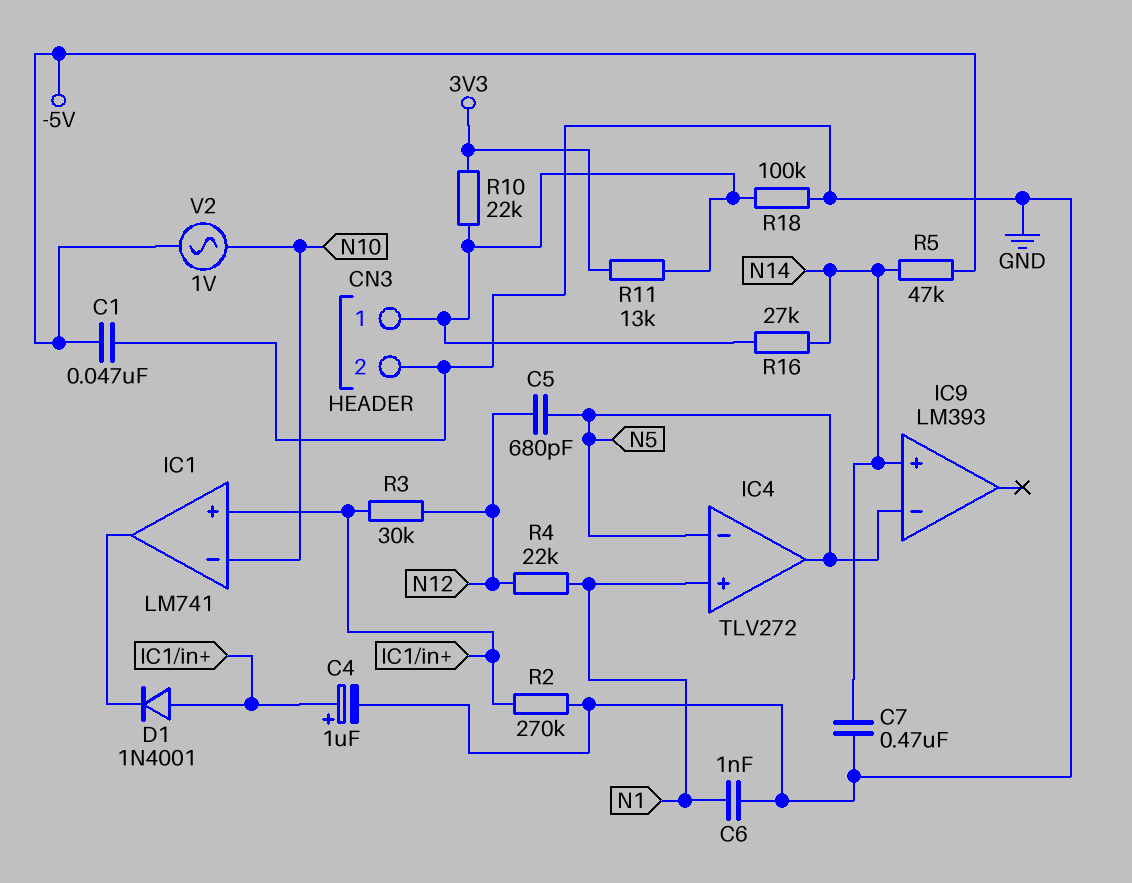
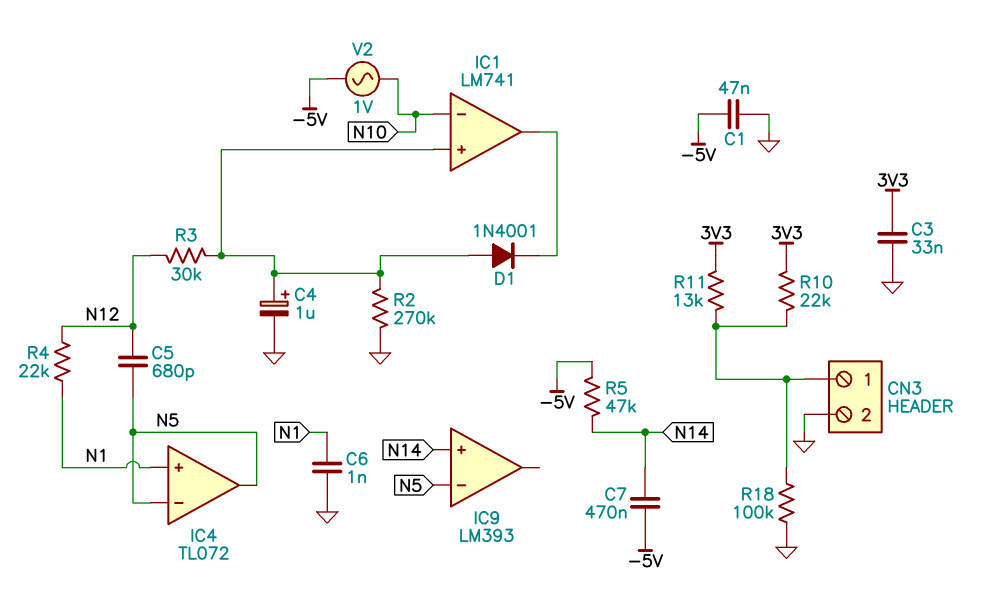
C3: none -> 33nF (3V3, GND)
C7: 470nF (GND, N14) -> 470nF (-5V, N14)
IC4: TLV272 -> TL072
R16: 27k (CN3/1, N14) -> none

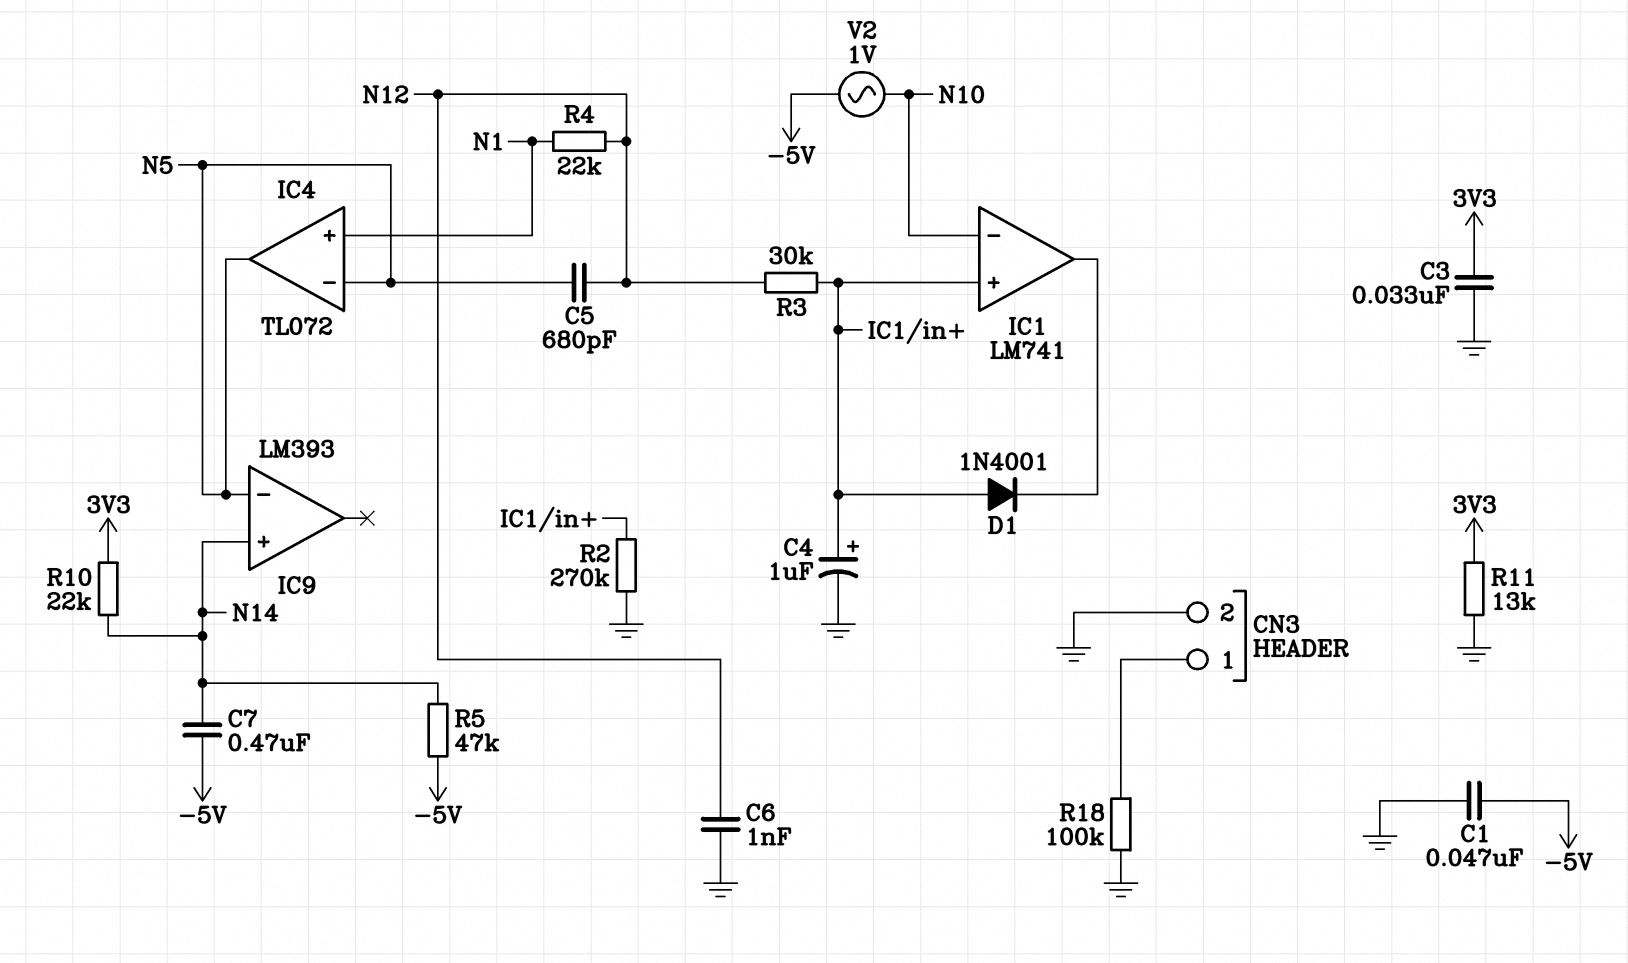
C6: 1nF (GND, N1) -> 1nF (GND, N12)
R10: 22k (3V3, CN3/1) -> 22k (3V3, N14)
R11: 13k (3V3, CN3/1) -> 13k (3V3, GND)

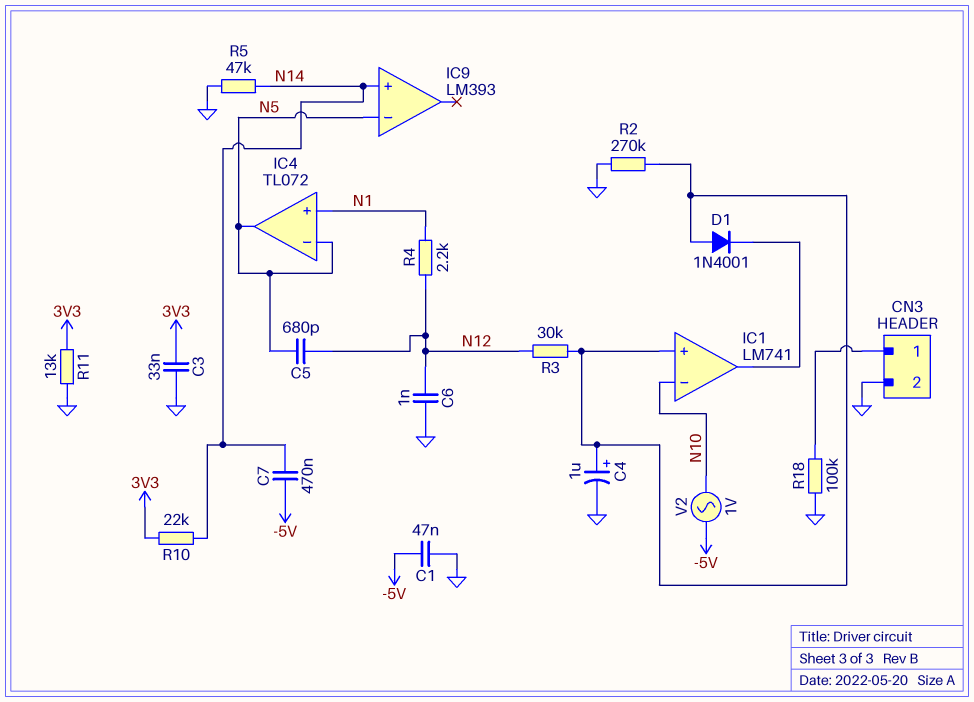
R4: 22k (N1, N12) -> 2.2k (N1, N12)
R5: 47k (-5V, N14) -> 47k (GND, N14)

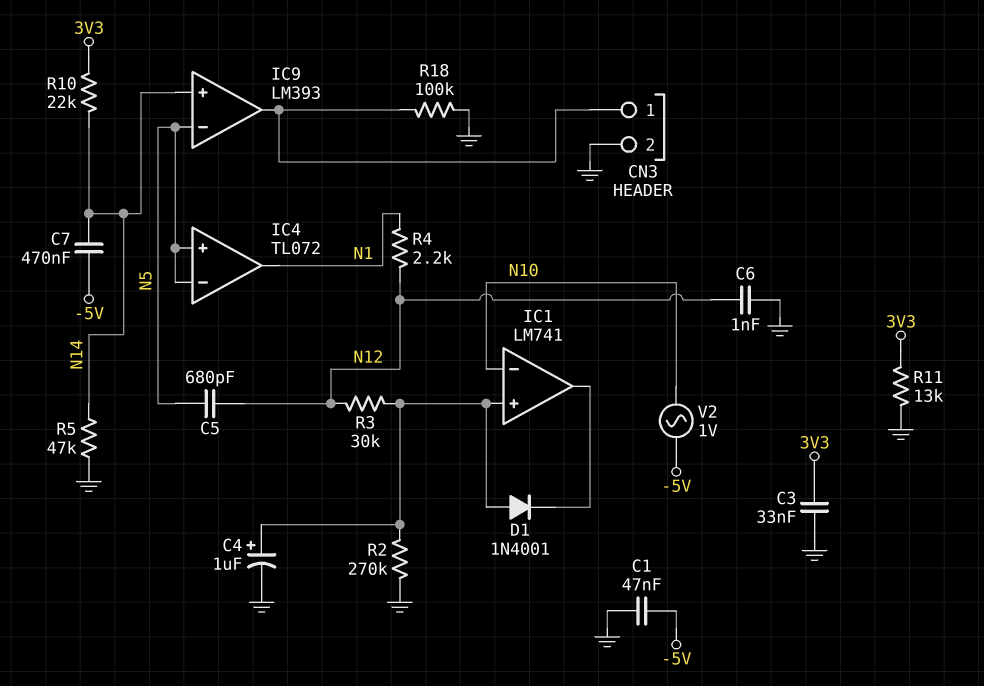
IC4 pin in+: N1 -> N5
IC4 pin out: N5 -> N1
IC9 pin out: none -> CN3/1

